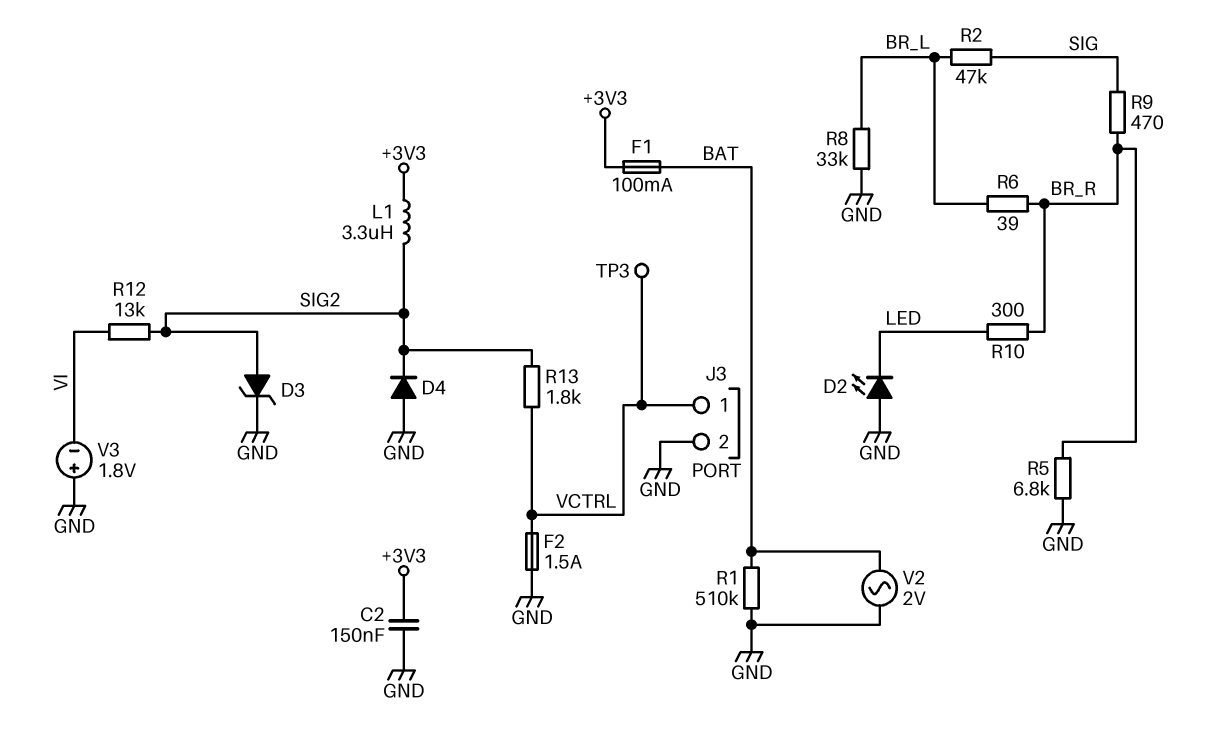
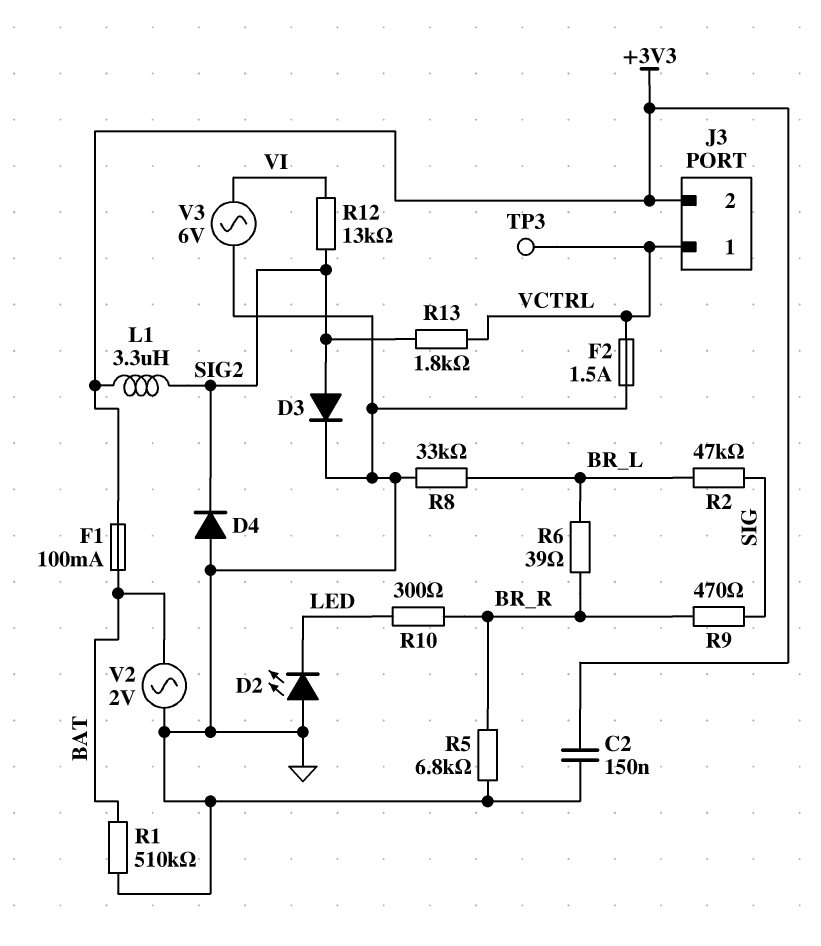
D3: zener (A SIG2, K GND) -> diode (A SIG2, K GND)
J3 pin 2: GND -> +3V3
V3: 1.8V (plus GND, minus VI) -> AC 6V (GND, VI)

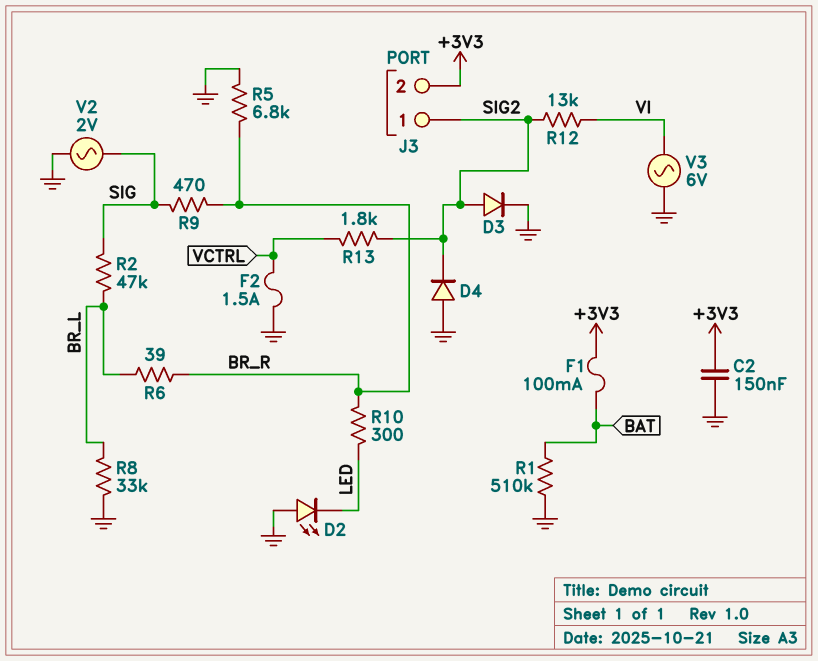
J3 pin 1: VCTRL -> SIG2
L1: 3.3uH (+3V3, SIG2) -> none
TP3: test point (VCTRL) -> none
V2: AC 2V (BAT, GND) -> AC 2V (GND, SIG)

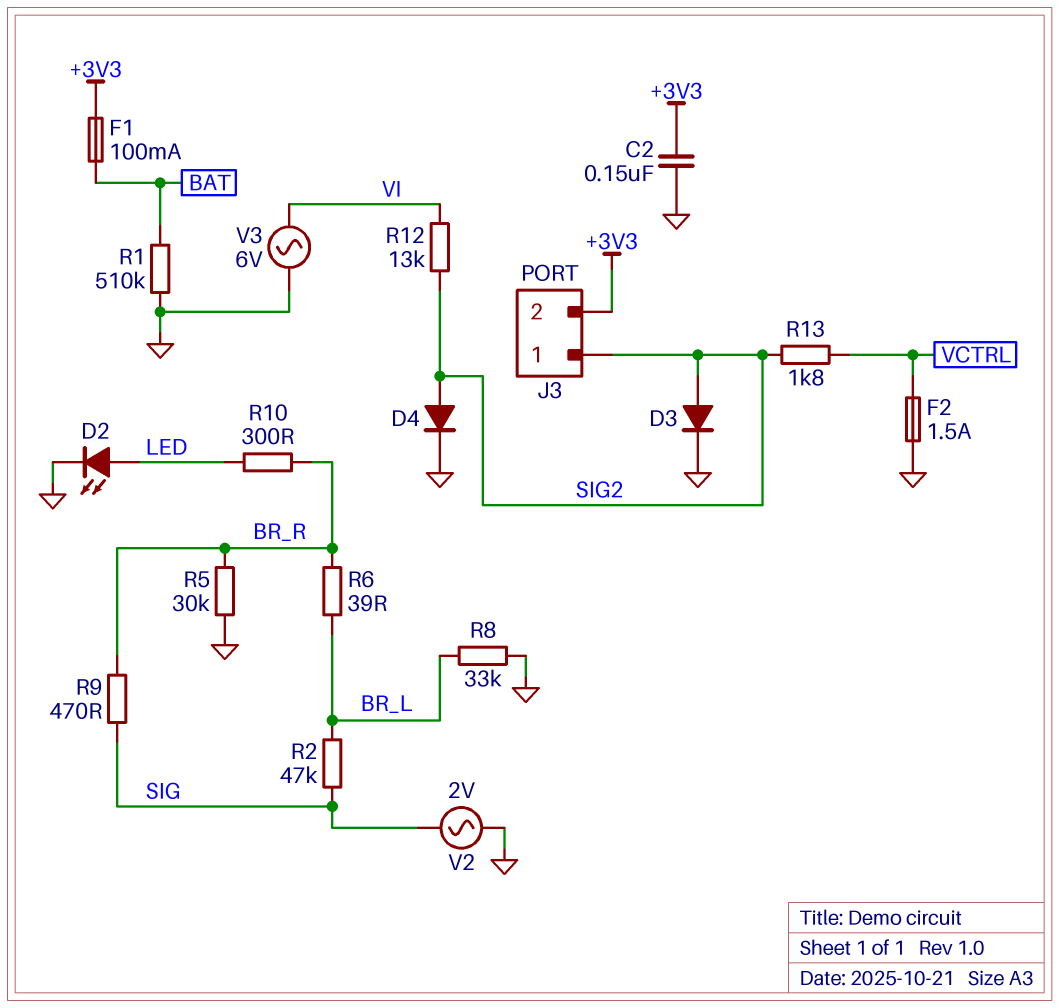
D2: LED (A GND, K LED) -> LED (A LED, K GND)
D4: diode (A GND, K SIG2) -> diode (A SIG2, K GND)
R5: 6.8k (BR_R, GND) -> 30k (BR_R, GND)

